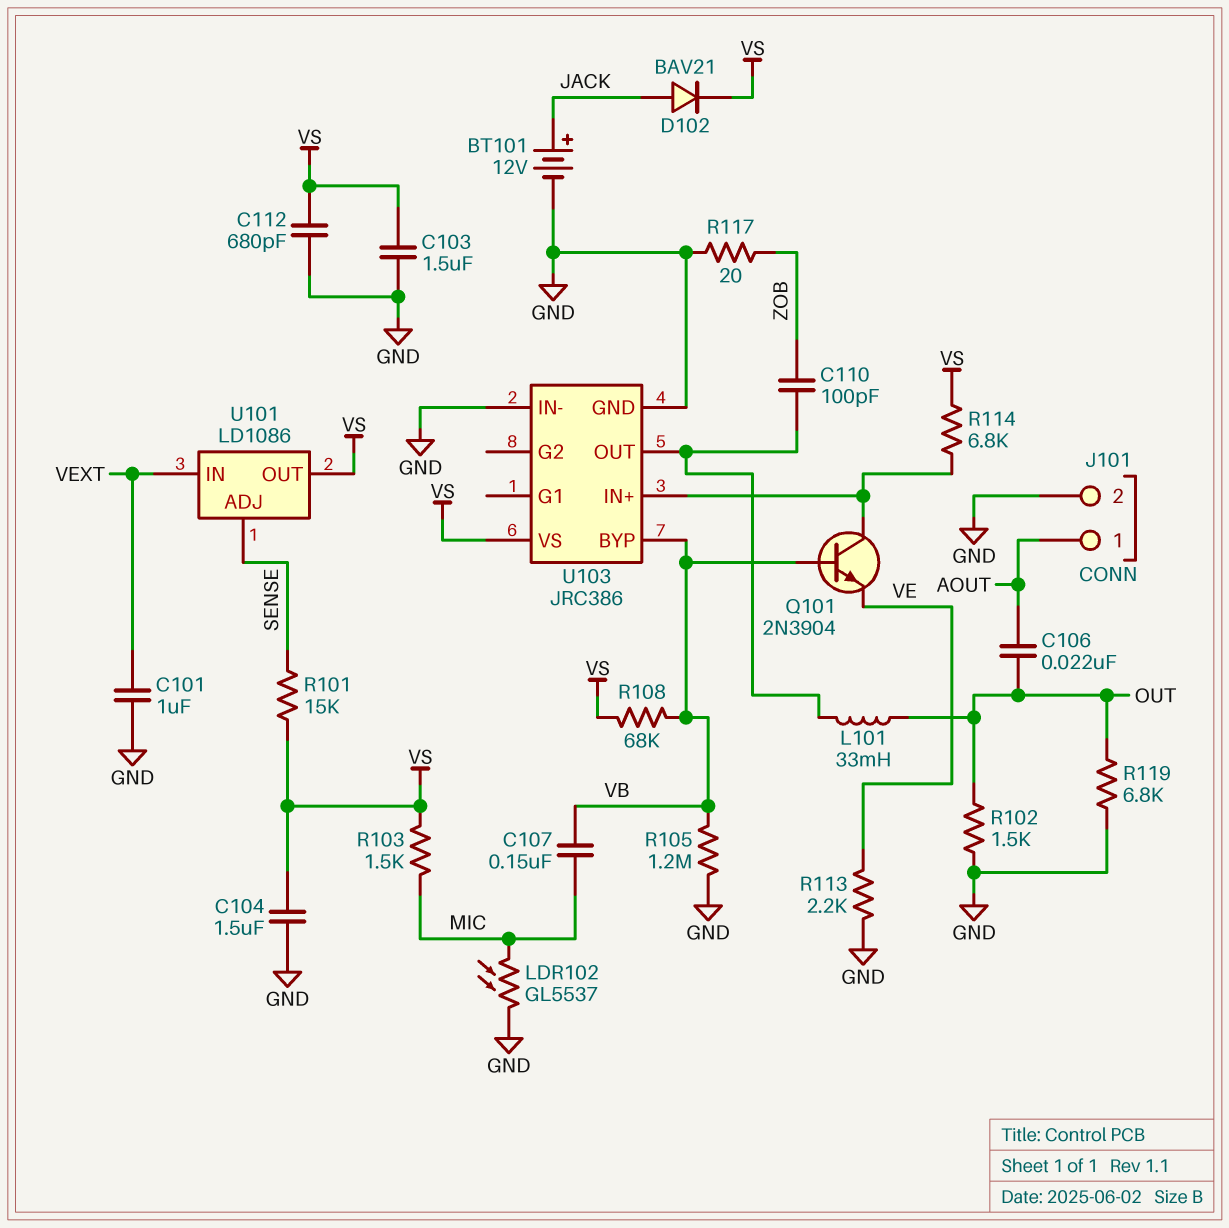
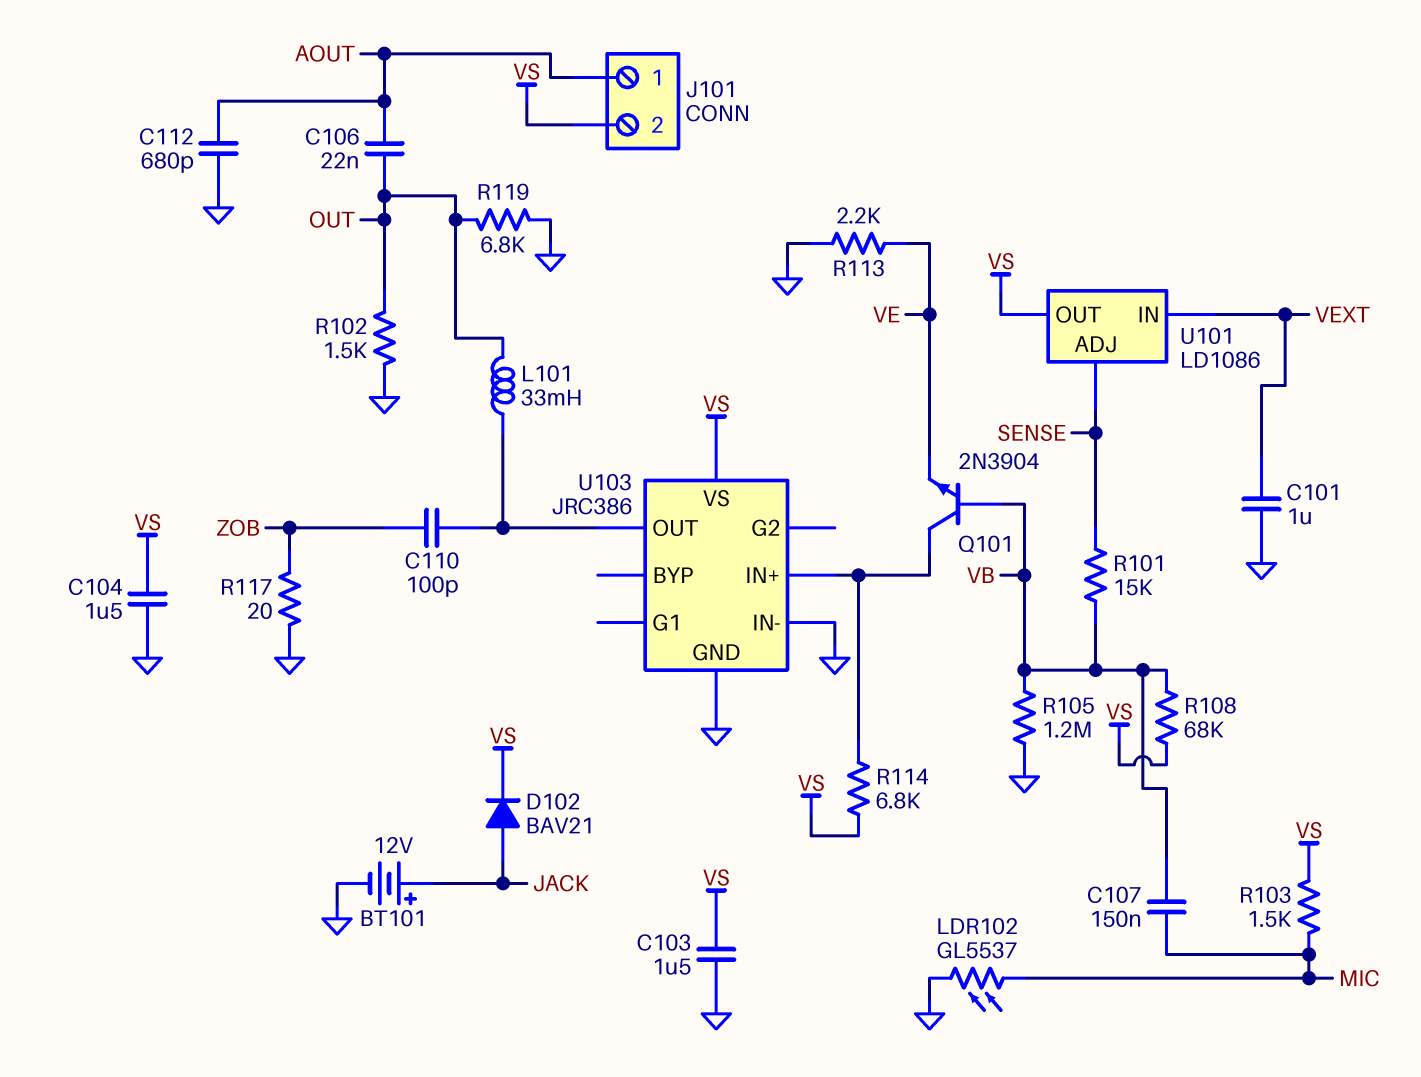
C112: 680pF (GND, VS) -> 680pF (AOUT, GND)
J101 pin 2: GND -> VS
R101: 15k (SENSE, VS) -> 15k (SENSE, VB)
U103 pin BYP: VB -> none

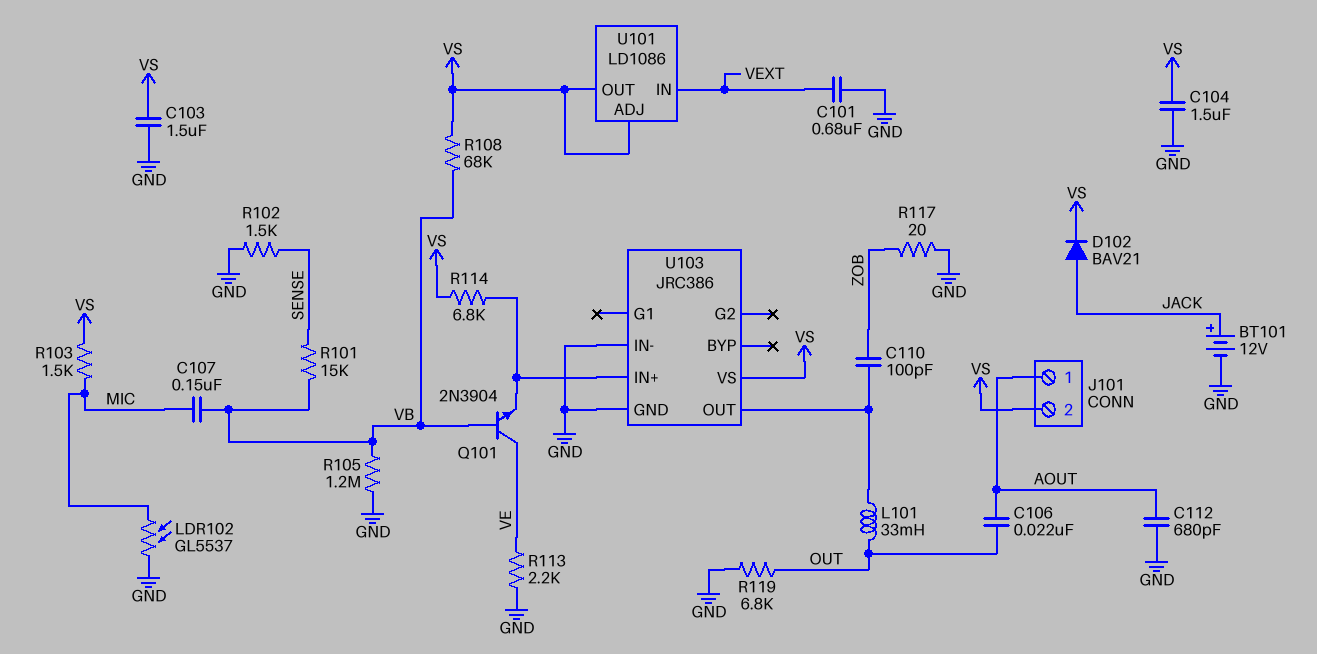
C101: 1uF (GND, VEXT) -> 680nF (GND, VEXT)
Q101: NPN 2N3904 (B VB, C U103/IN+, E VE) -> NPN 2N3904 (B VB, C VE, E U103/IN+)
R102: 1.5k (GND, OUT) -> 1.5k (GND, SENSE)
U101 pin ADJ: SENSE -> VS

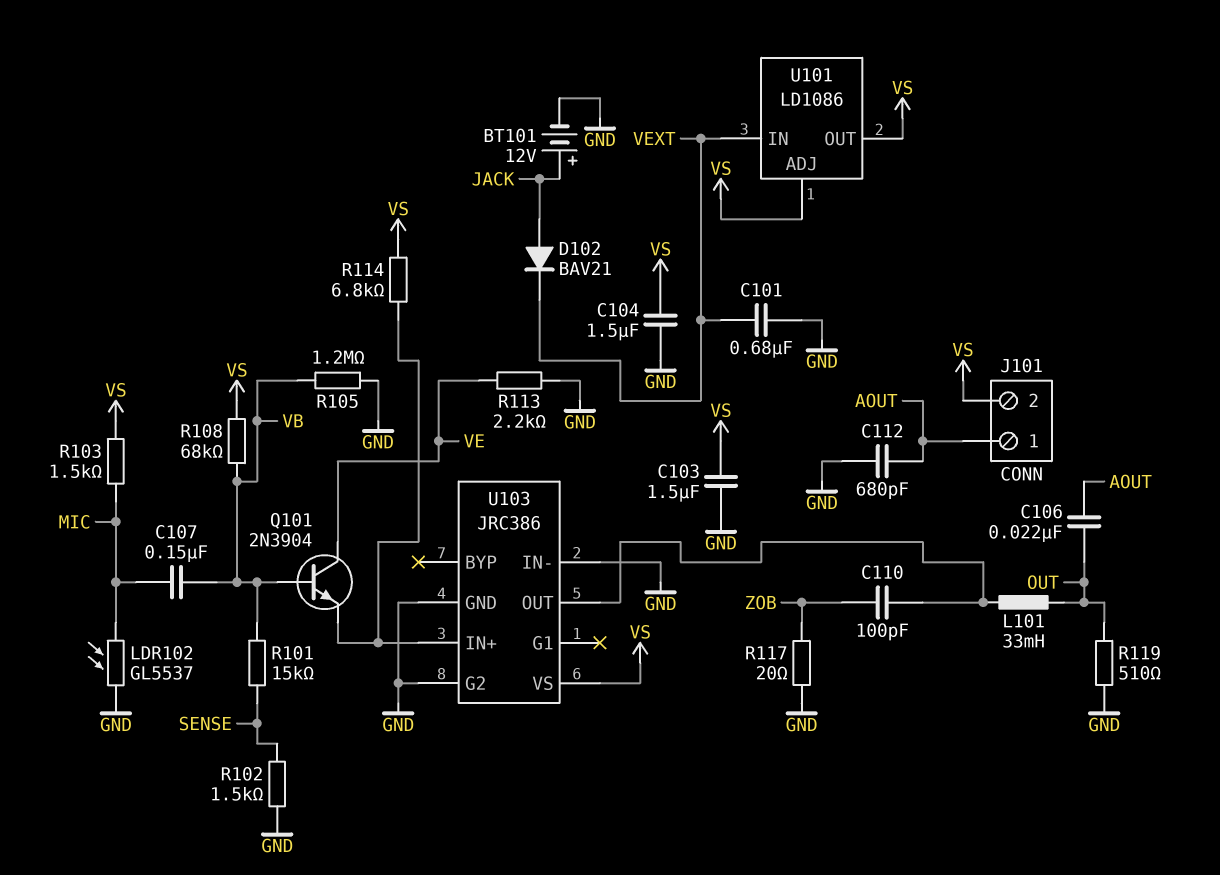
D102: diode BAV21 (A JACK, K VS) -> diode BAV21 (A JACK, K VEXT)
R119: 6.8k (GND, OUT) -> 510 (GND, OUT)
U103 pin G2: none -> GND

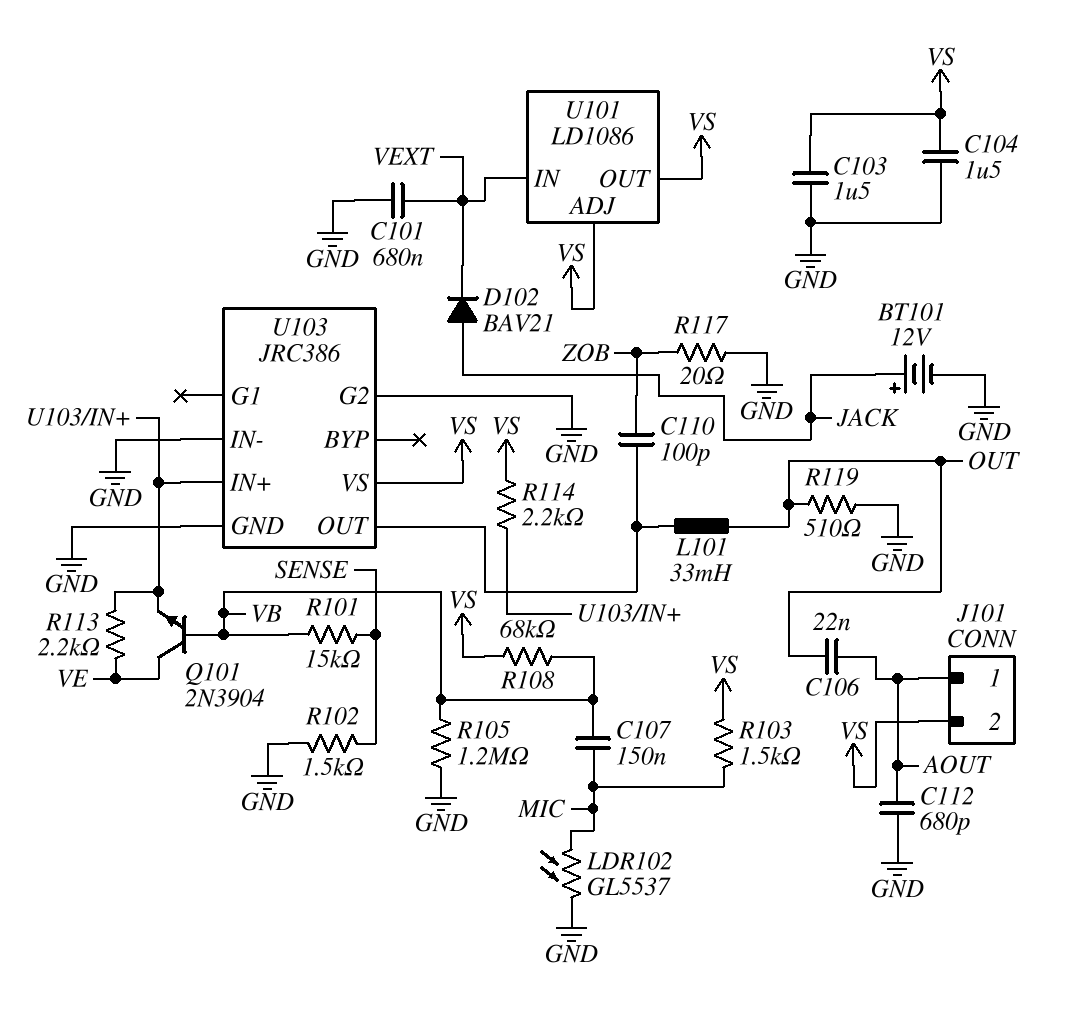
R113: 2.2k (GND, VE) -> 2.2k (U103/IN+, VE)
R114: 6.8k (U103/IN+, VS) -> 2.2k (U103/IN+, VS)

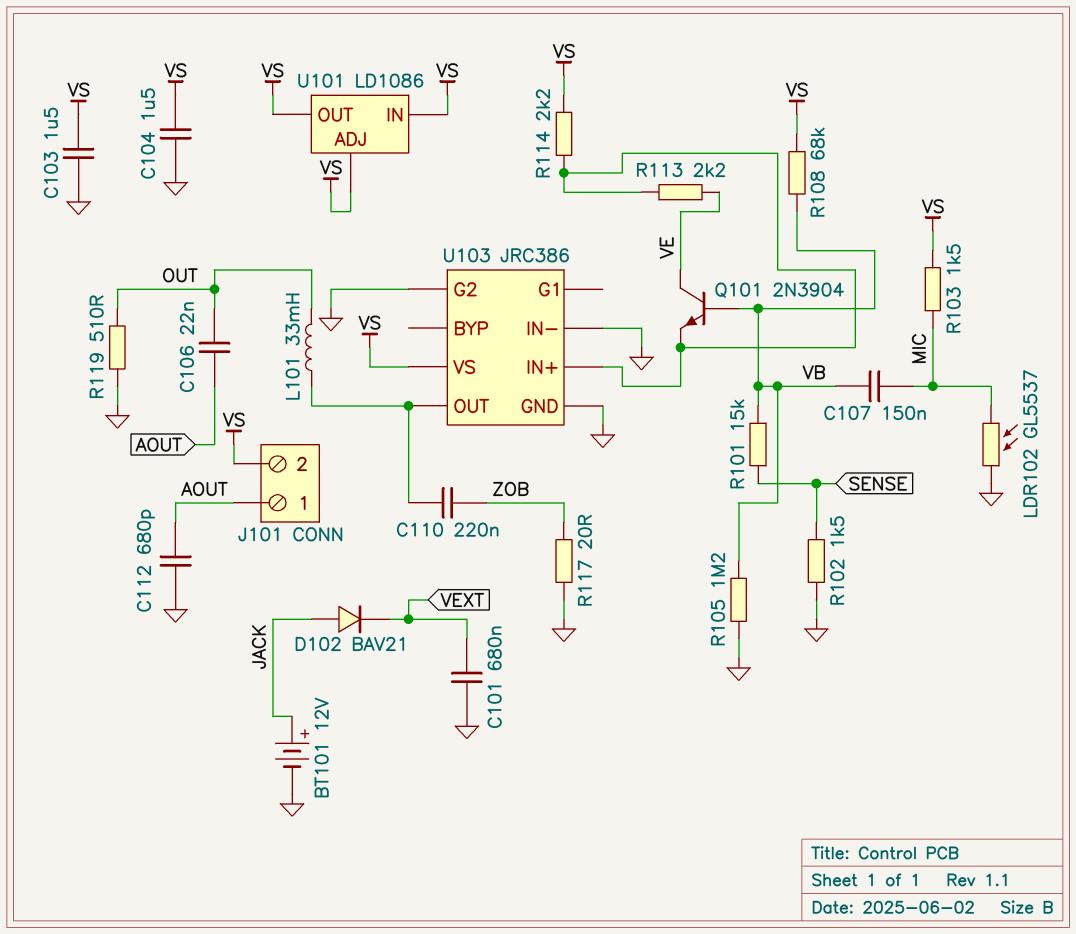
C110: 100pF (U103/OUT, ZOB) -> 220nF (U103/OUT, ZOB)
U101 pin IN: VEXT -> VS

